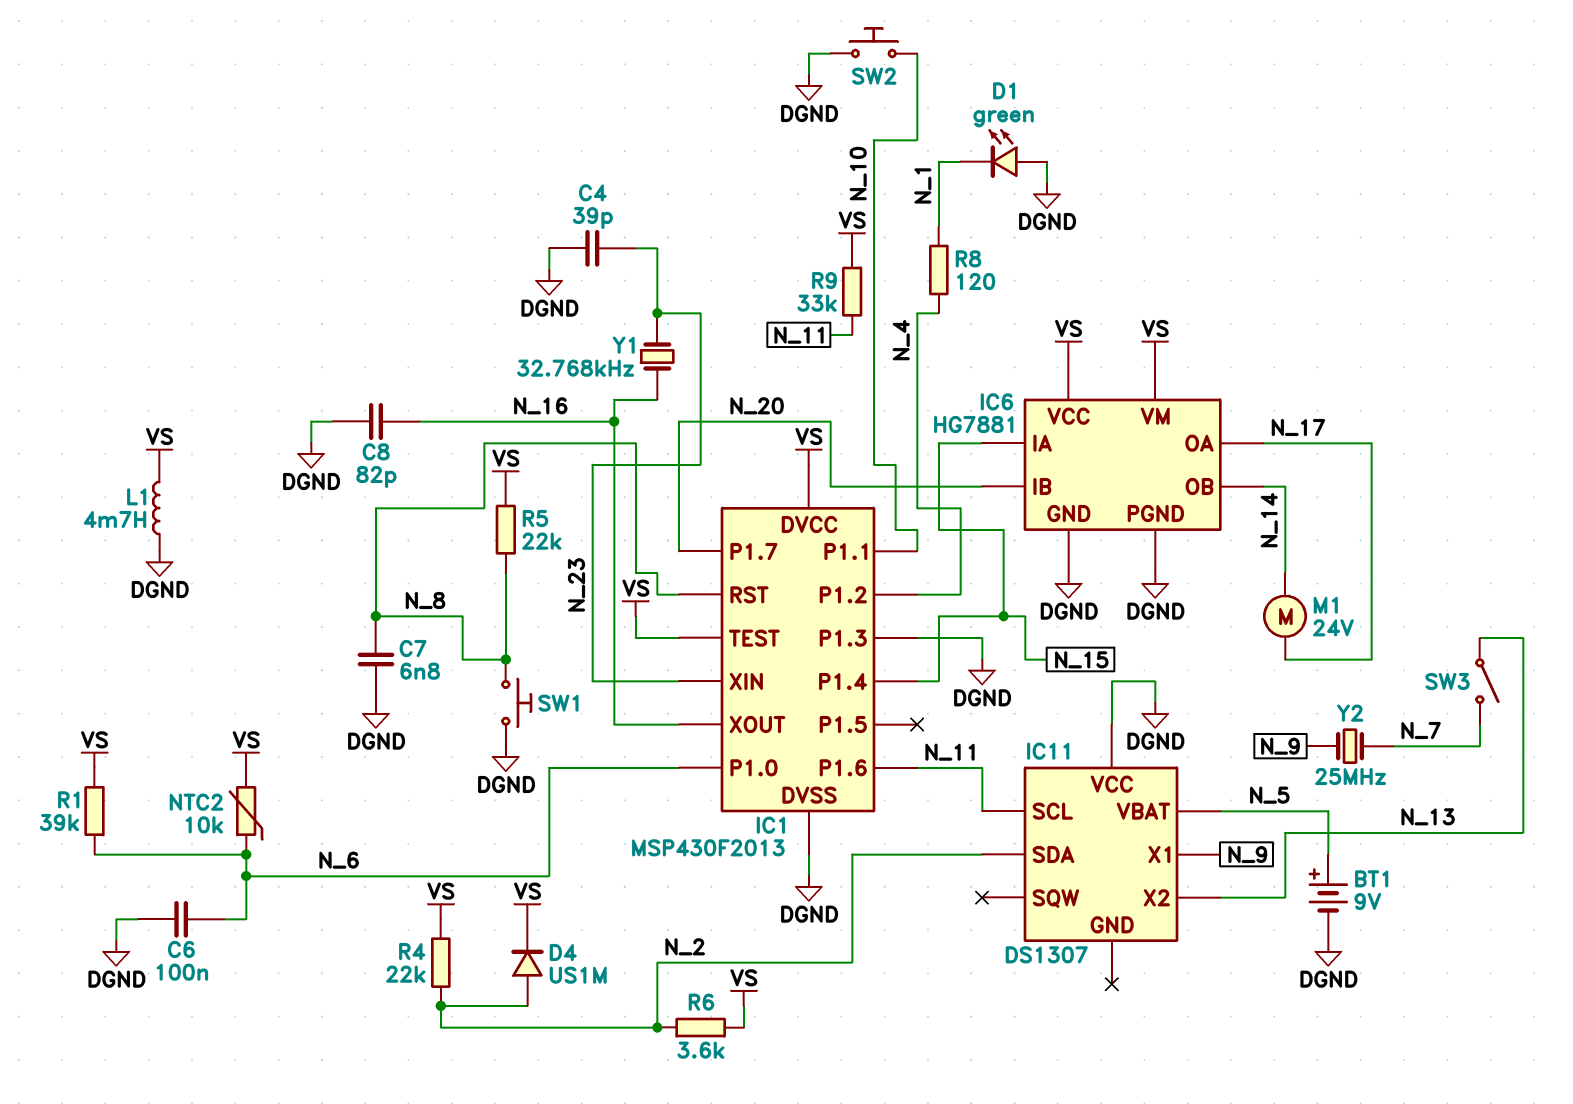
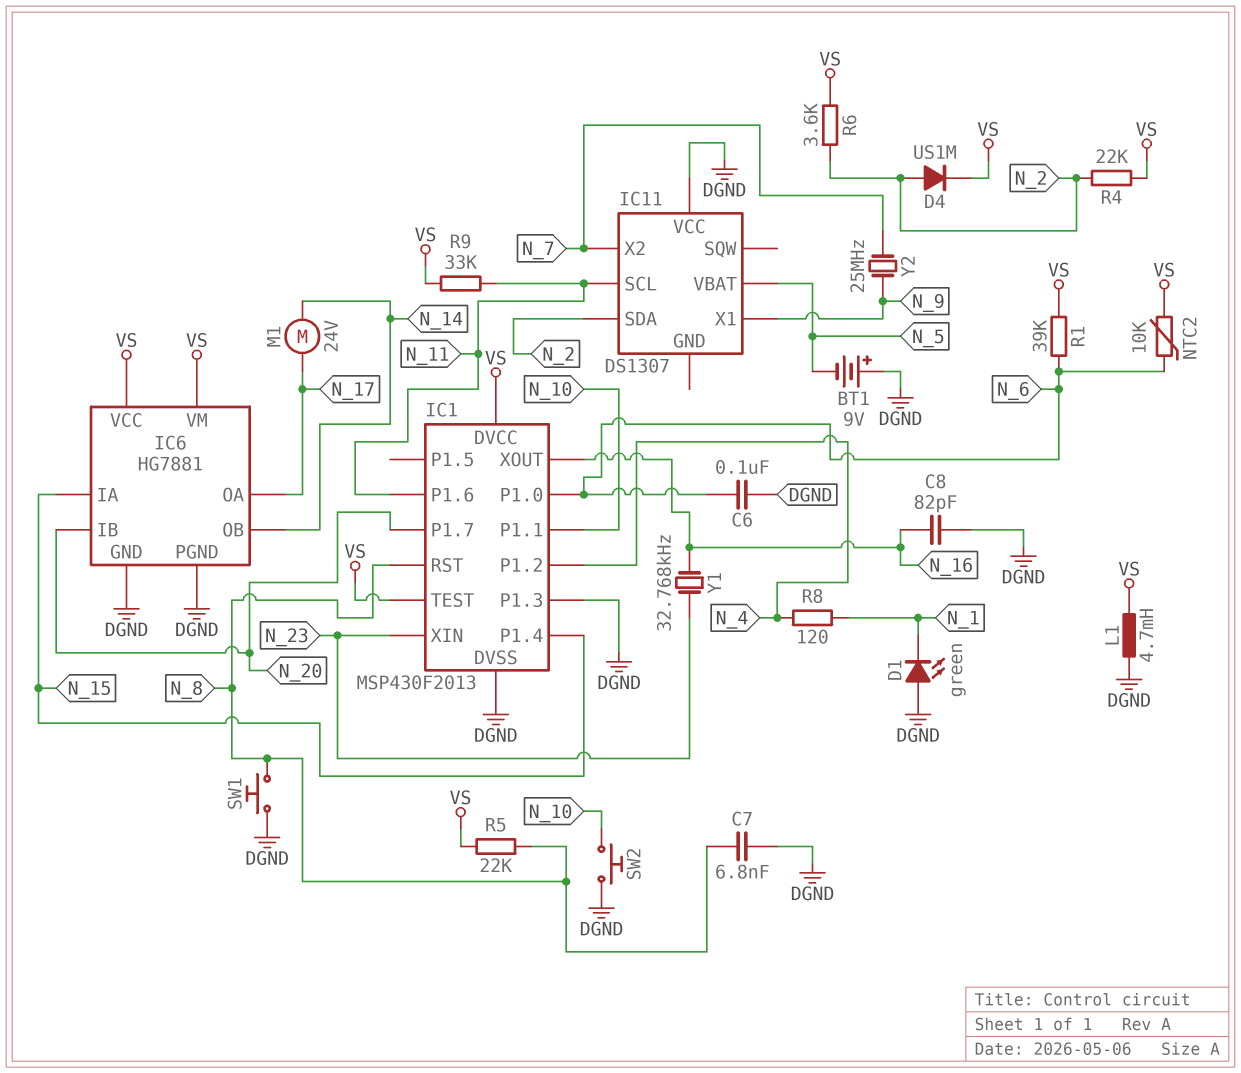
BT1: 9V (plus N_5, minus DGND) -> 9V (plus DGND, minus N_5)
C4: 39pF (DGND, N_23) -> none
IC11 pin X2: N_13 -> N_7
SW3: switch (N_7, N_13) -> none

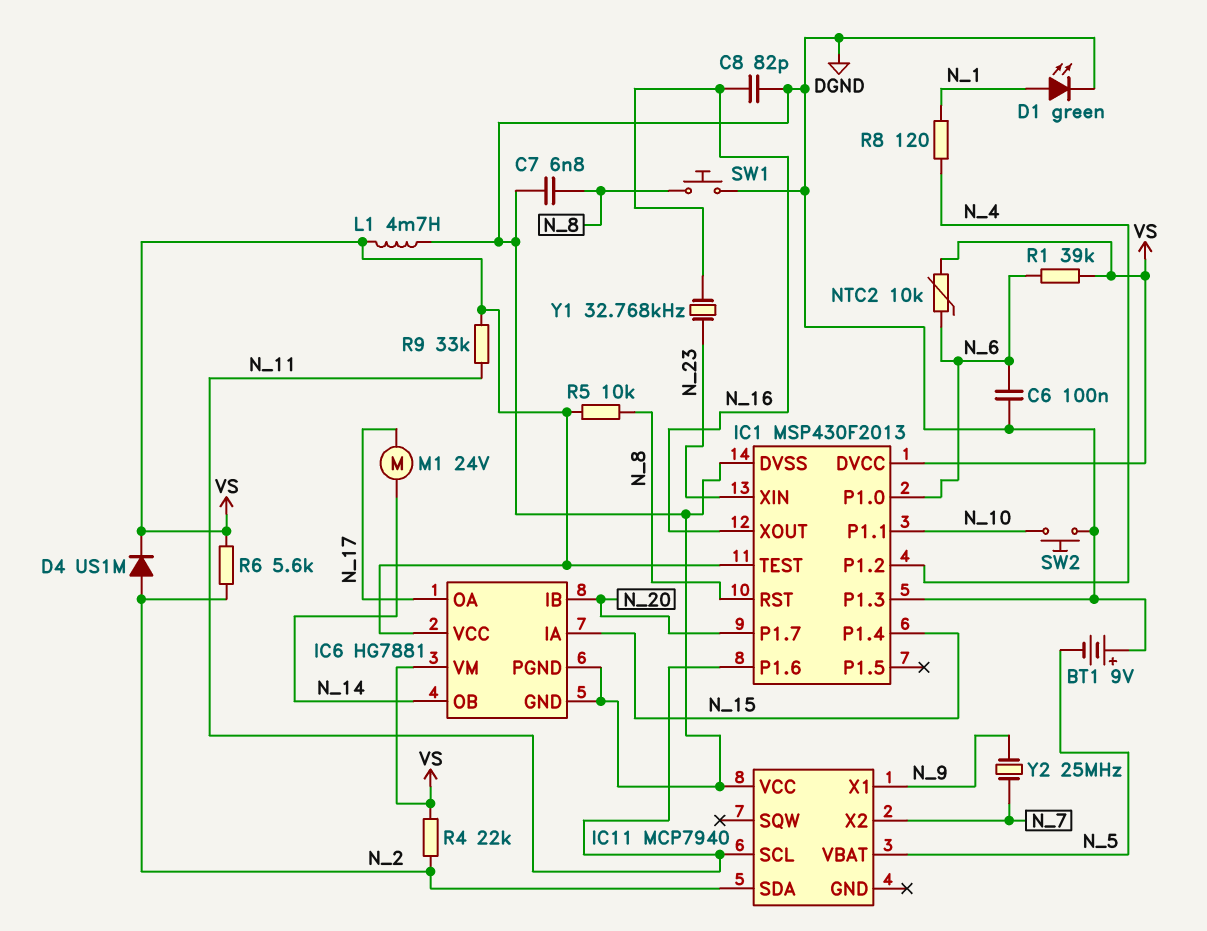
D1: LED green (A DGND, K N_1) -> LED green (A N_1, K DGND)
IC11: DS1307 -> MCP7940
R5: 22k (N_8, VS) -> 10k (N_8, VS)
R6: 3.6k (N_2, VS) -> 5.6k (N_2, VS)

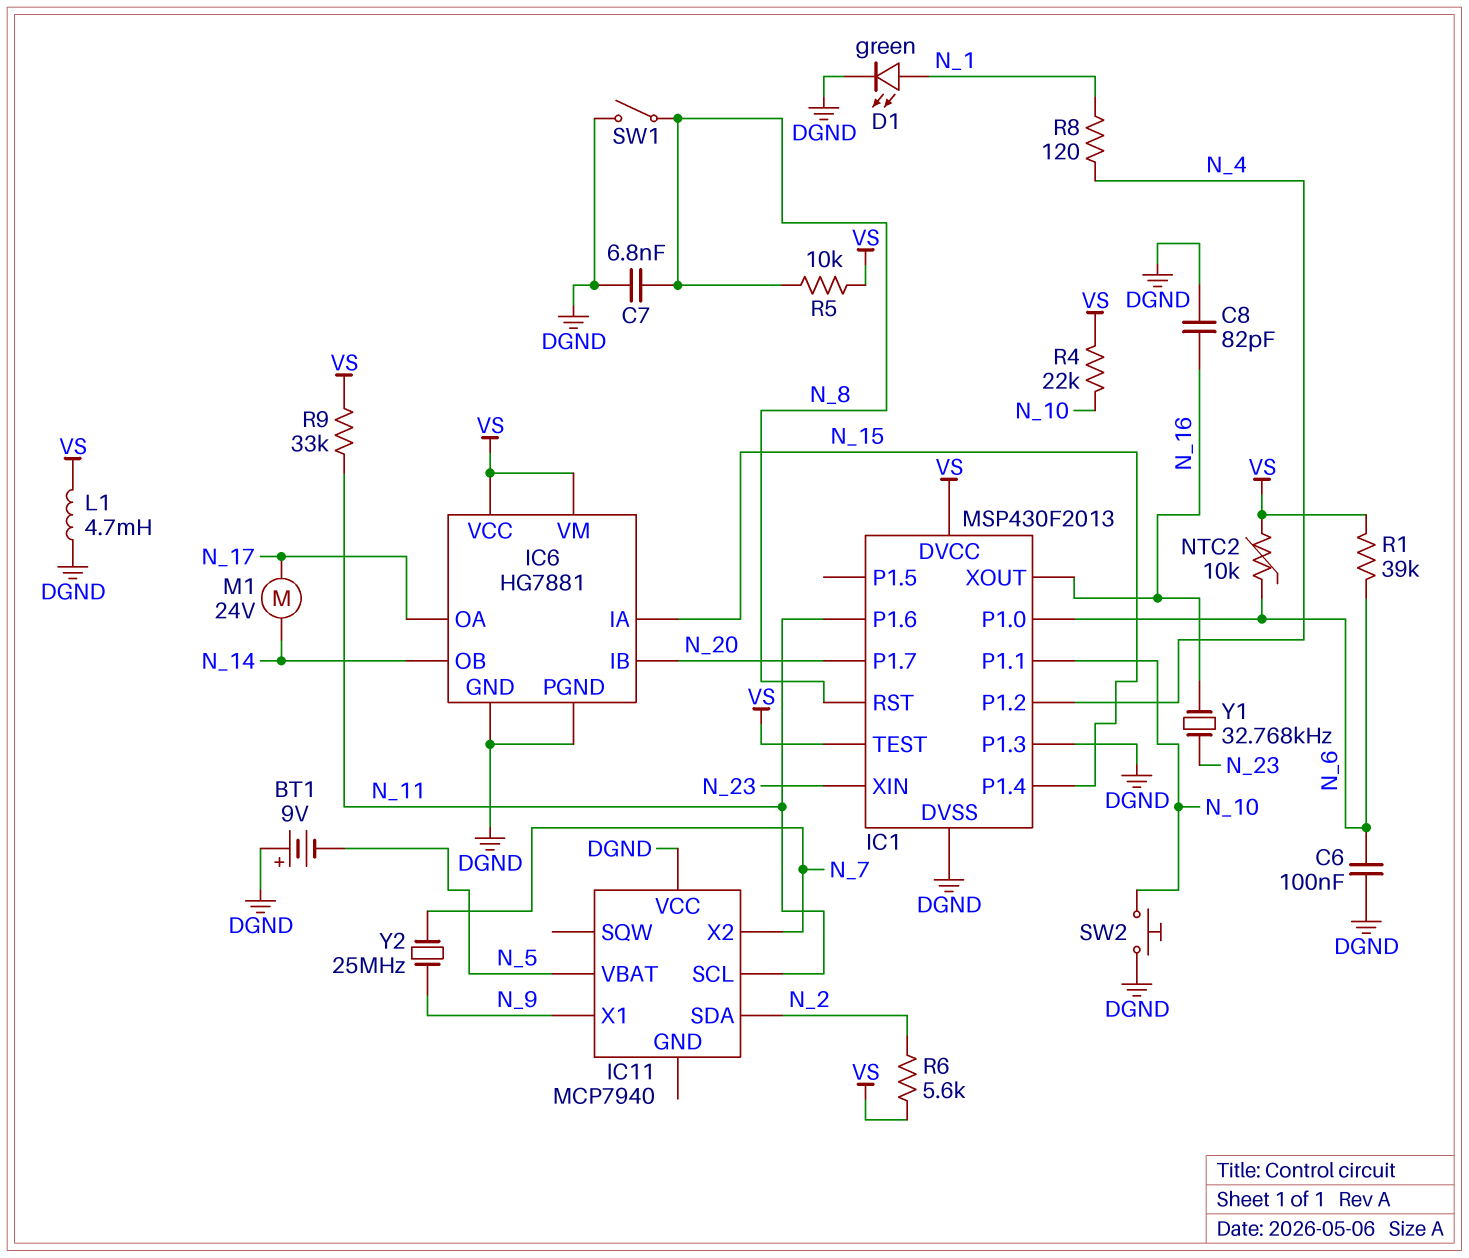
D4: diode US1M (A N_2, K VS) -> none
R4: 22k (N_2, VS) -> 22k (N_10, VS)
SW1: button (DGND, N_8) -> switch (DGND, N_8)

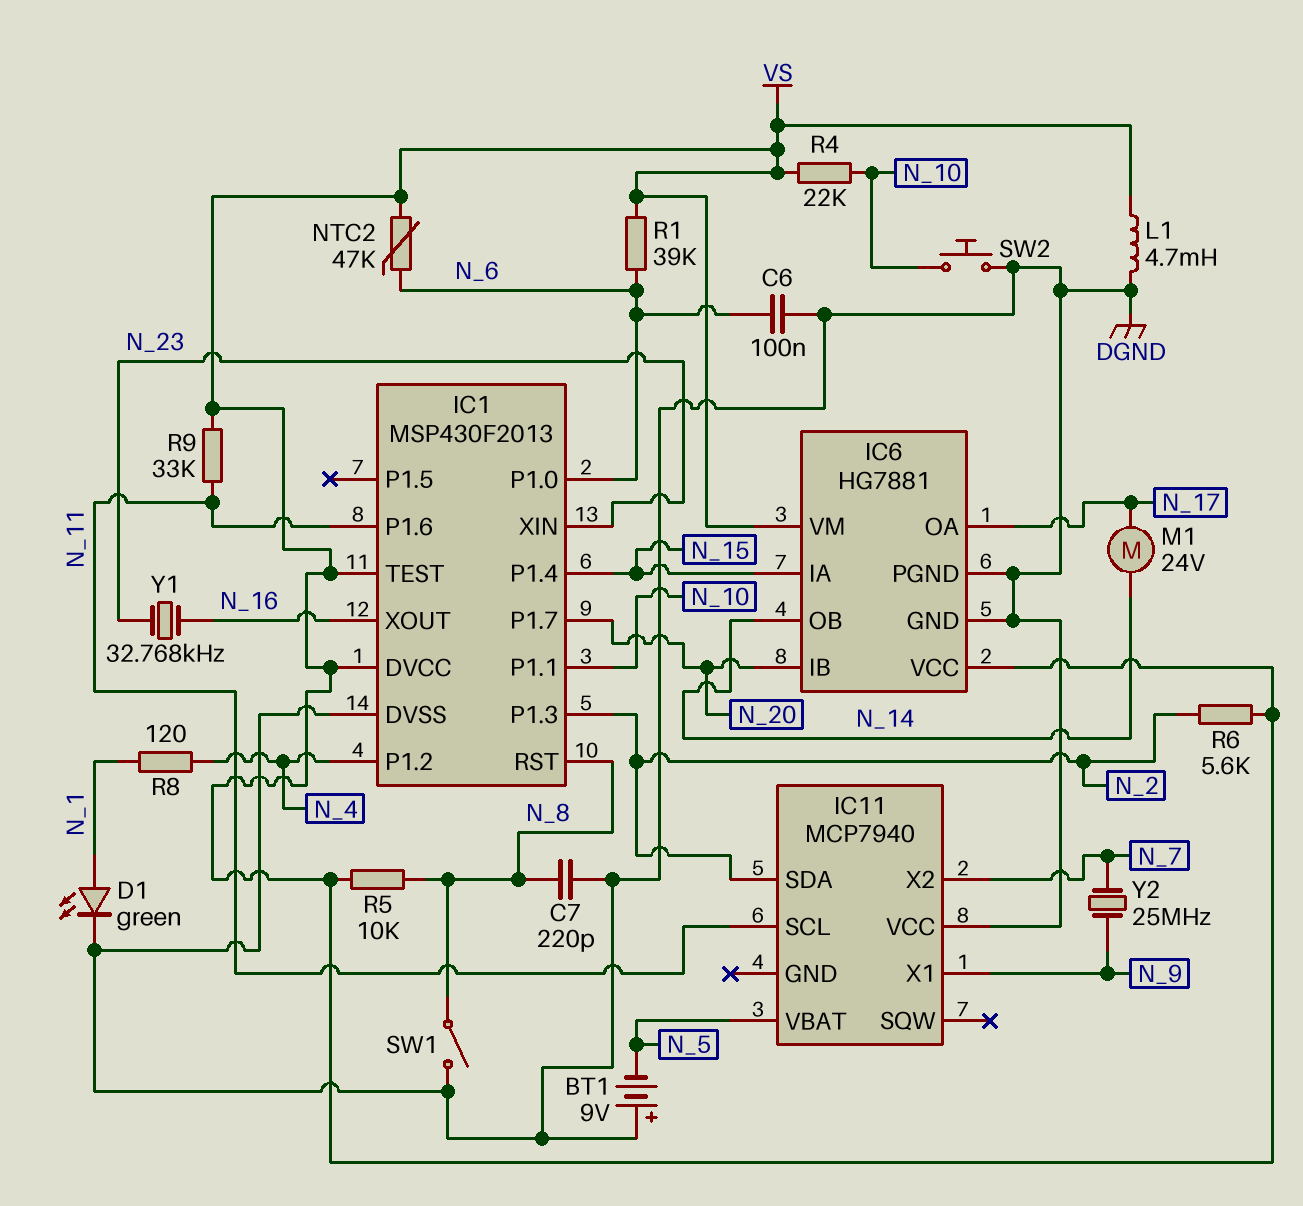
C7: 6.8nF (DGND, N_8) -> 220pF (DGND, N_8)
C8: 82pF (DGND, N_16) -> none
IC1 pin P1.3: DGND -> N_2
NTC2: 10k (N_6, VS) -> 47k (N_6, VS)

